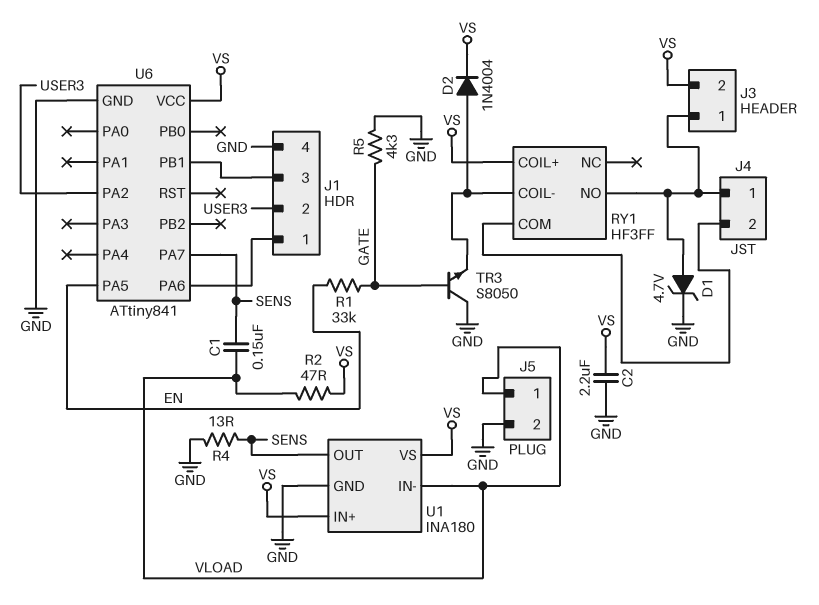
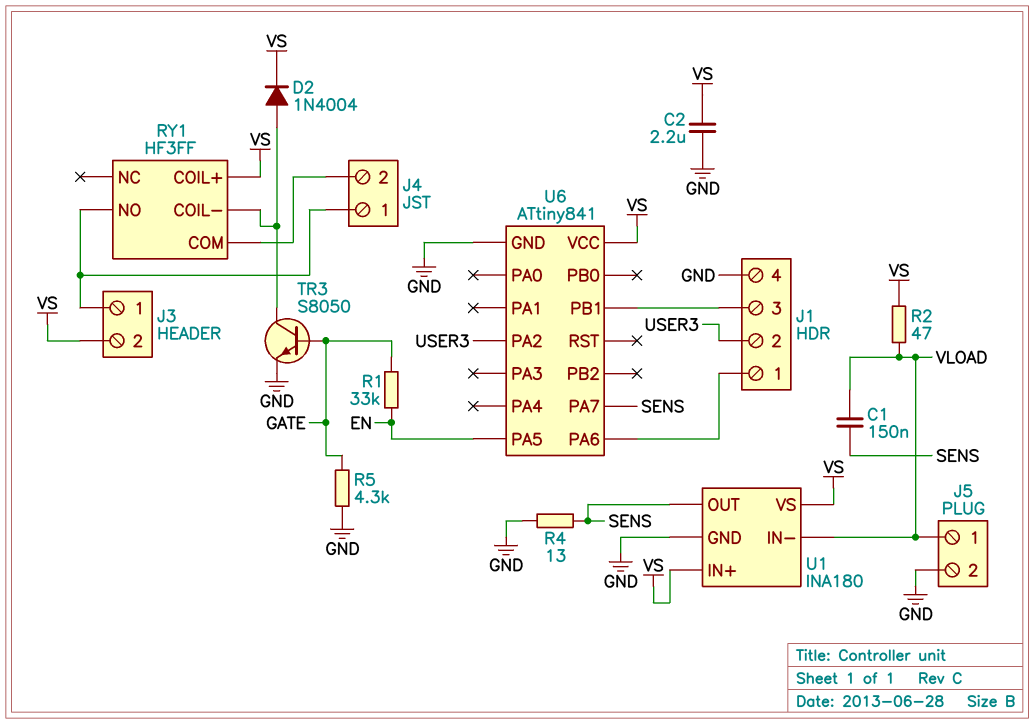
D1: zener 4.7V (A J3/1, K GND) -> none
TR3: NPN S8050 (B GATE, C GND, E RY1/COIL-) -> NPN S8050 (B GATE, C RY1/COIL-, E GND)

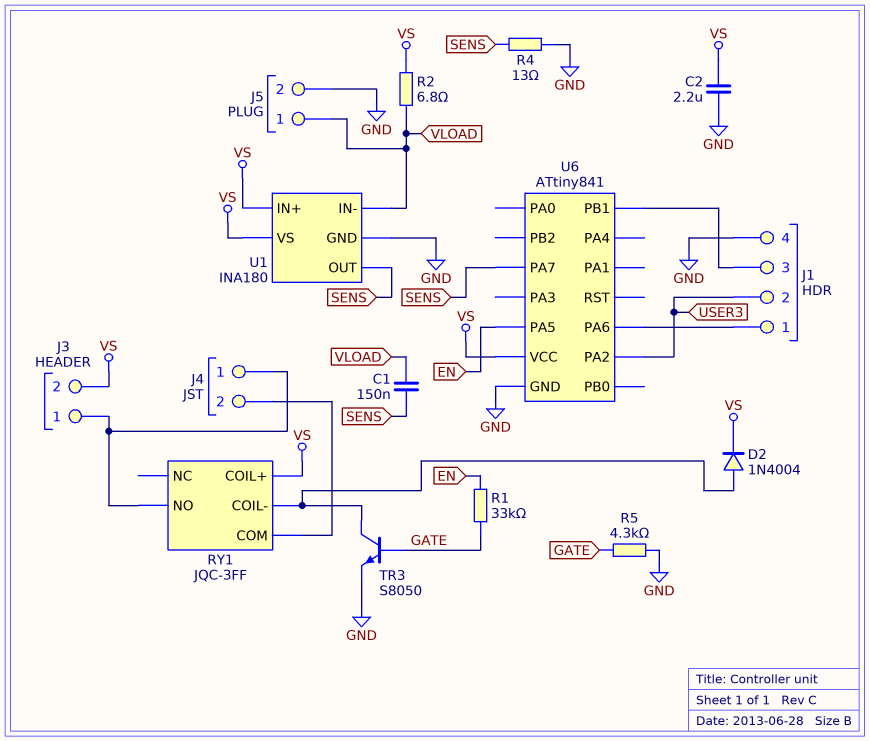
R2: 47 (VLOAD, VS) -> 6.8 (VLOAD, VS)
RY1: HF3FF -> JQC-3FF

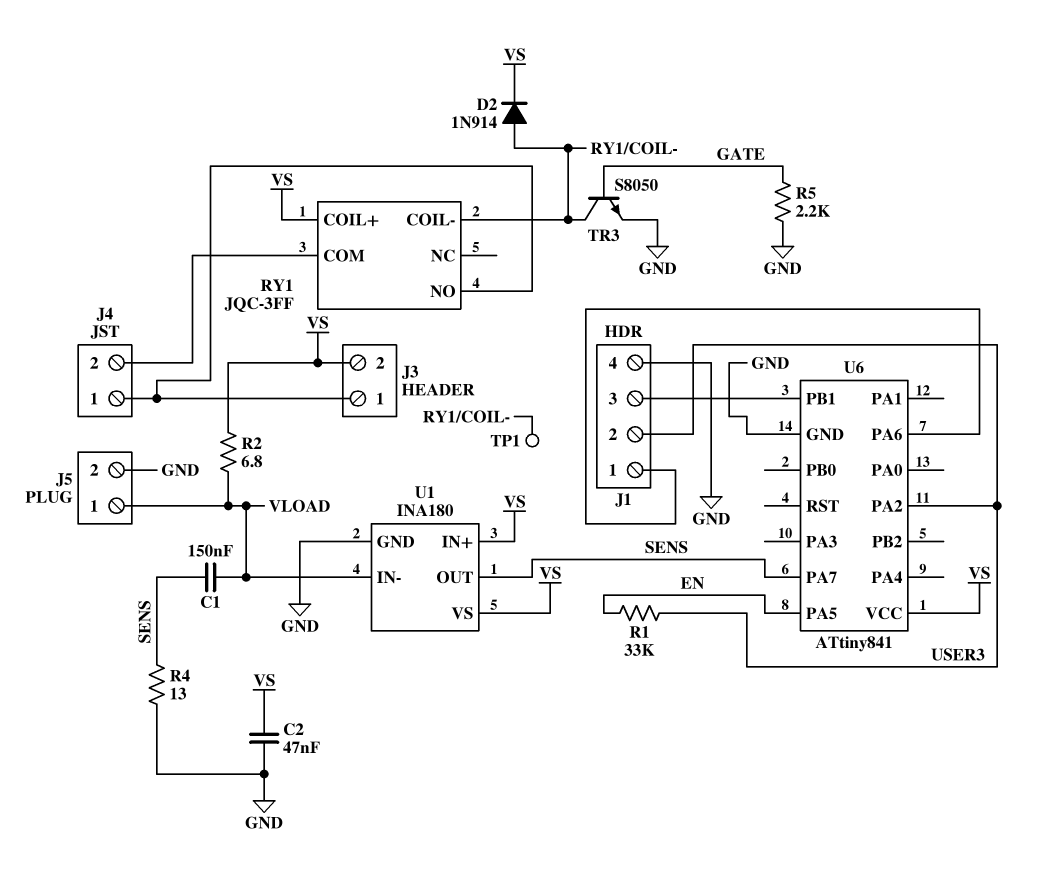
C2: 2.2uF (GND, VS) -> 47nF (GND, VS)
D2: diode 1N4004 (A RY1/COIL-, K VS) -> diode 1N914 (A RY1/COIL-, K VS)
R1: 33k (EN, GATE) -> 33k (EN, USER3)
R5: 4.3k (GATE, GND) -> 2.2k (GATE, GND)
TP1: none -> test point (RY1/COIL-)

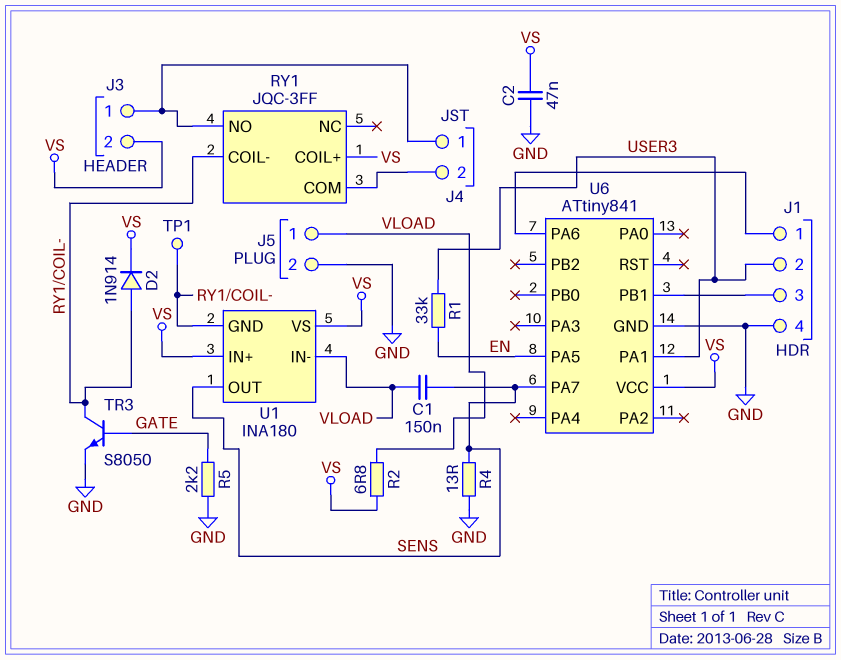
U1 pin GND: GND -> RY1/COIL-
U6 pin PA1: none -> USER3
U6 pin PA2: USER3 -> none

